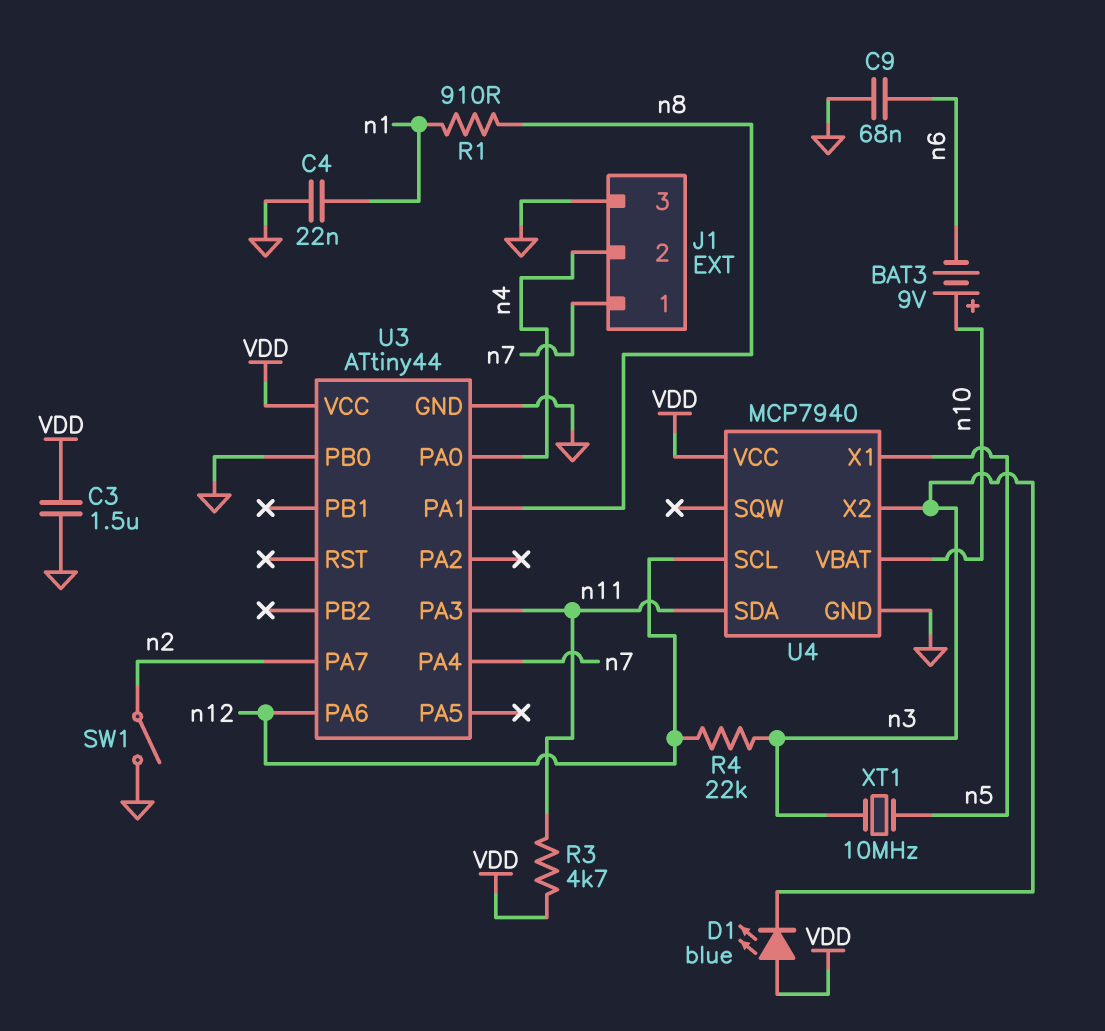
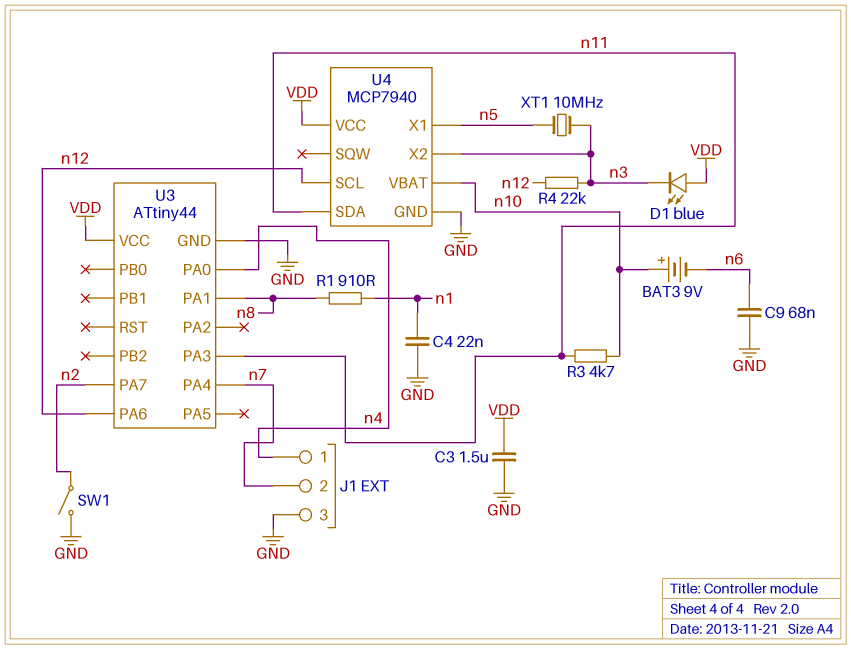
J1 pin 1: n7 -> n4
J1 pin 2: n4 -> n7
R3: 4.7k (VDD, n11) -> 4.7k (n10, n11)
U3 pin PB0: GND -> none

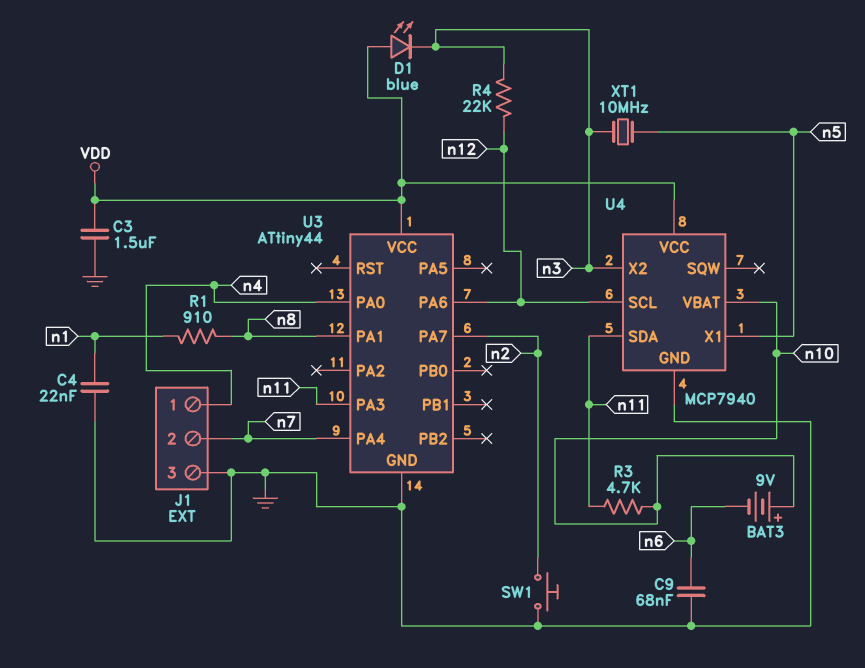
SW1: switch (GND, n2) -> button (GND, n2)

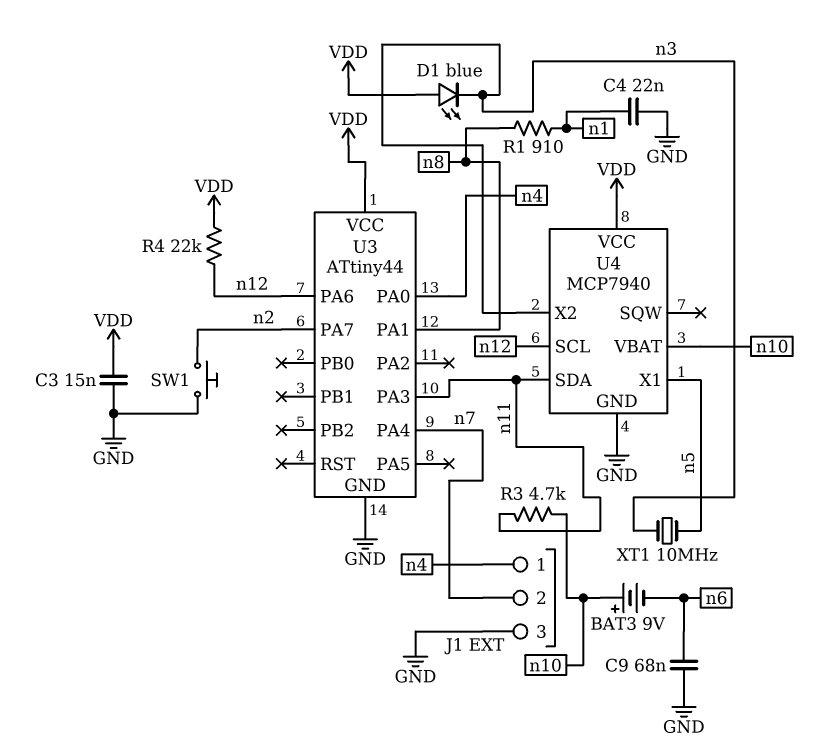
C3: 1.5uF (GND, VDD) -> 15nF (GND, VDD)
R4: 22k (n3, n12) -> 22k (VDD, n12)

